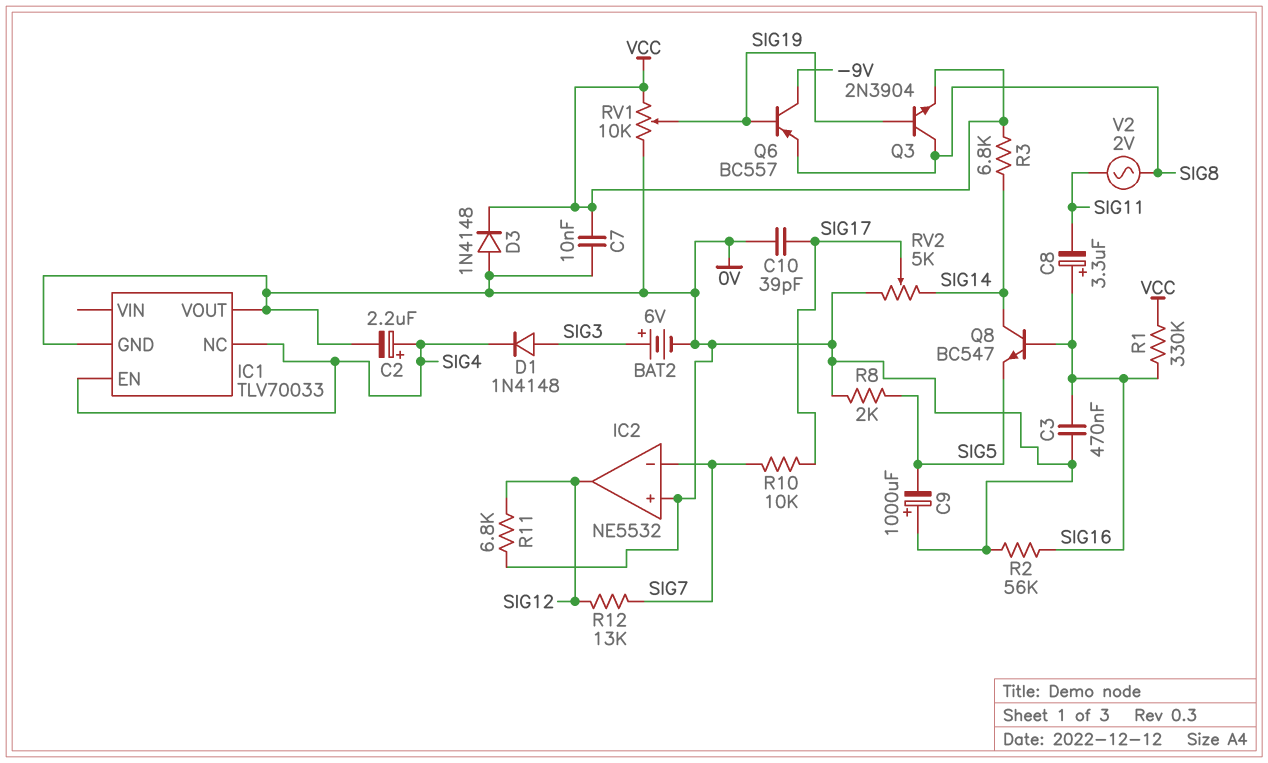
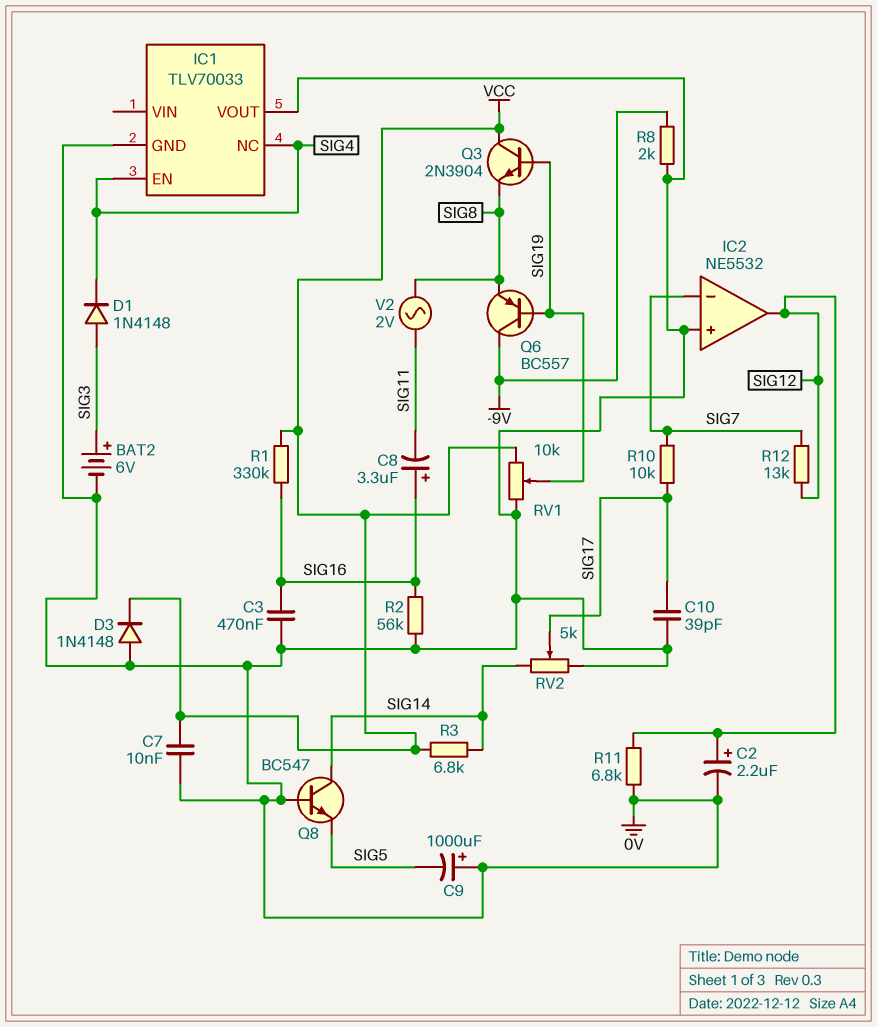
C2: 2.2uF (plus SIG4, minus 0V) -> 2.2uF (plus SIG12, minus 0V)
Q3: NPN 2N3904 (B SIG19, C SIG8, E VCC) -> NPN 2N3904 (B SIG19, C VCC, E SIG8)
Q8: NPN BC547 (B SIG16, C SIG14, E SIG5) -> NPN BC547 (B 0V, C SIG14, E SIG5)
R8: 2k (0V, SIG5) -> 2k (-9V, 0V)

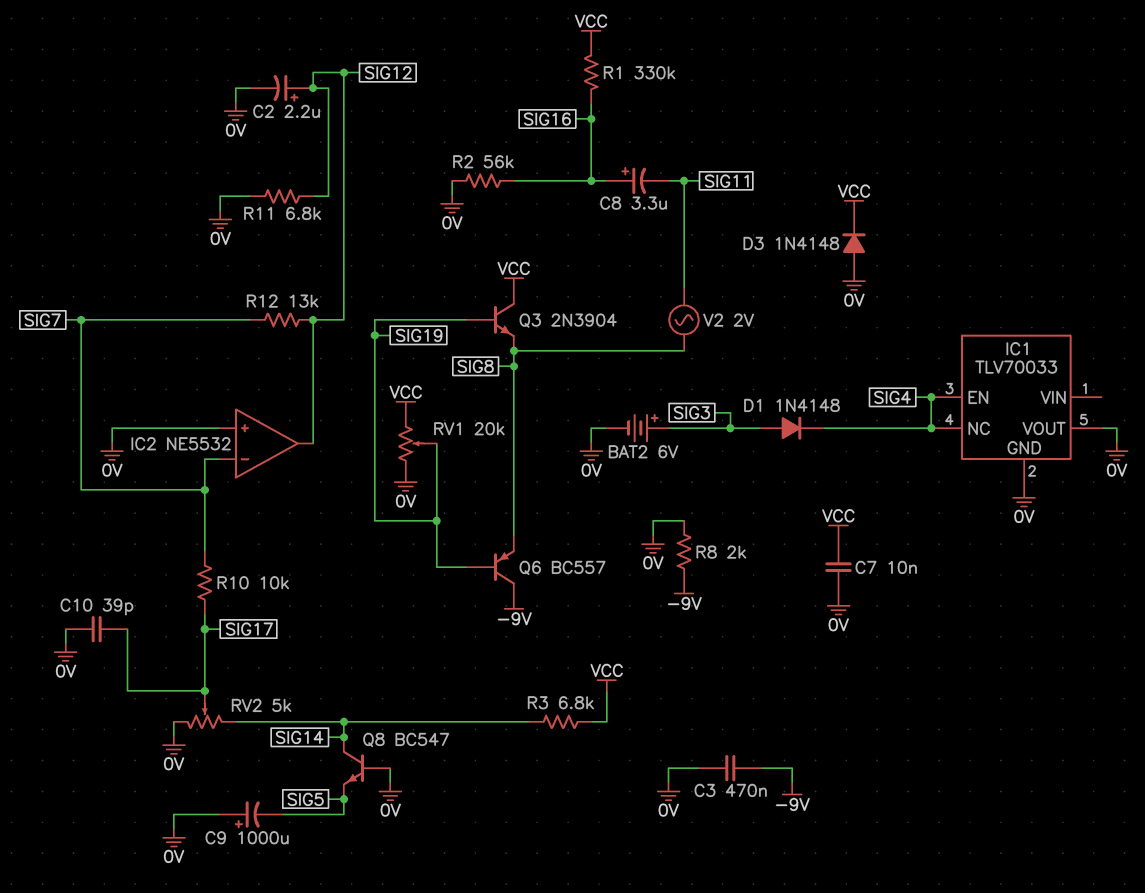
C3: 470nF (0V, SIG16) -> 470nF (-9V, 0V)
RV1: 10k (0V, VCC, wiper SIG19) -> 20k (0V, VCC, wiper SIG19)

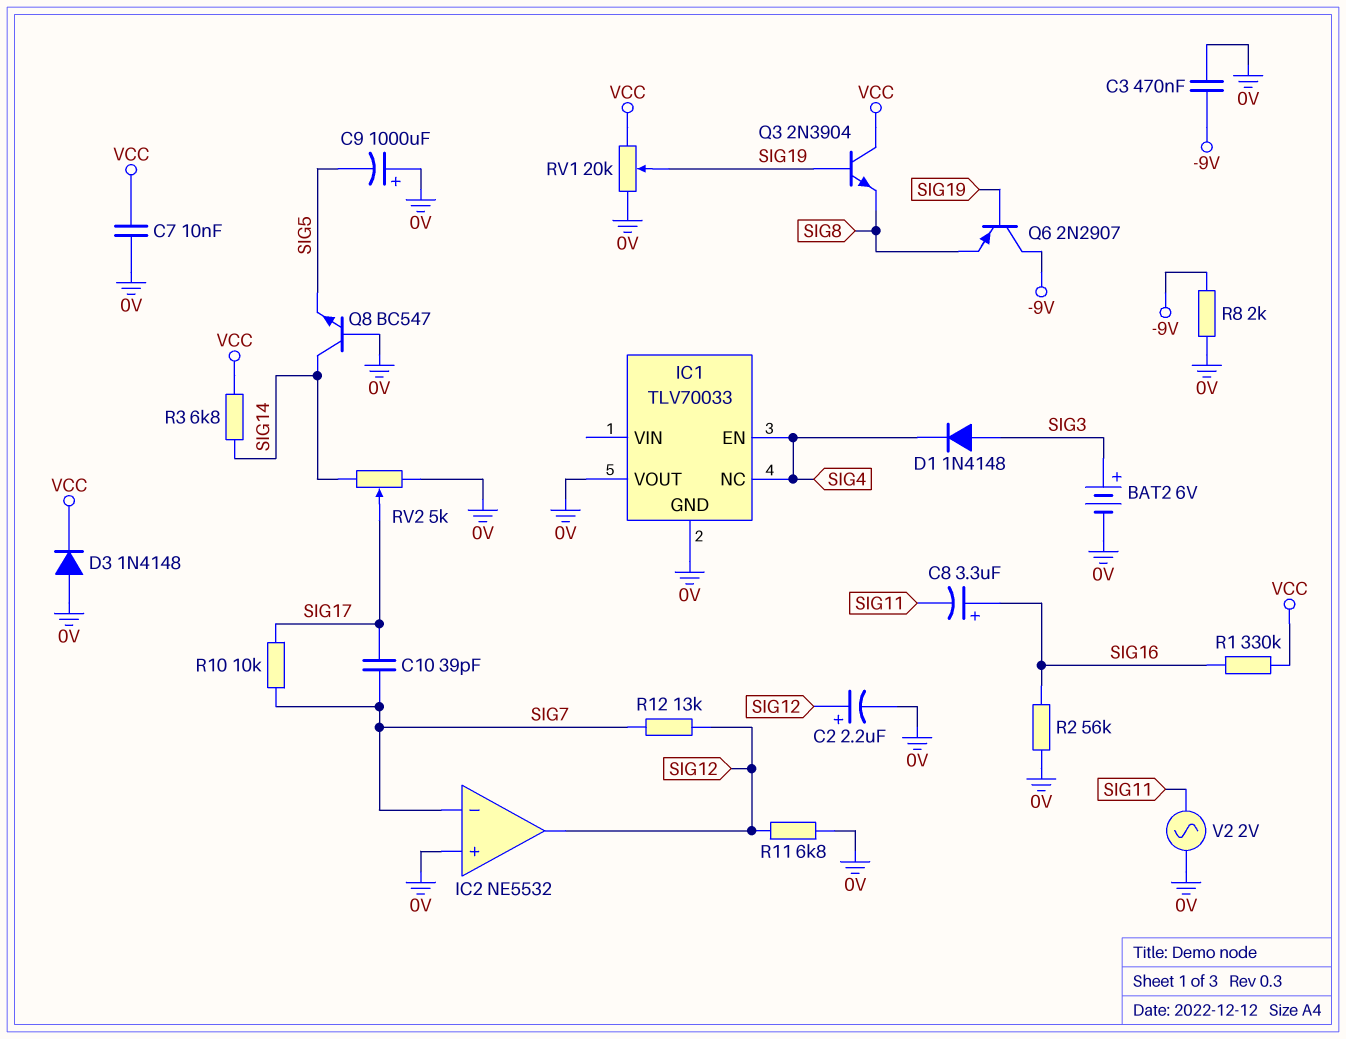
C10: 39pF (0V, SIG17) -> 39pF (SIG7, SIG17)
Q6: PNP BC557 (B SIG19, C -9V, E SIG8) -> PNP 2N2907 (B SIG19, C -9V, E SIG8)
V2: AC 2V (SIG8, SIG11) -> AC 2V (0V, SIG11)

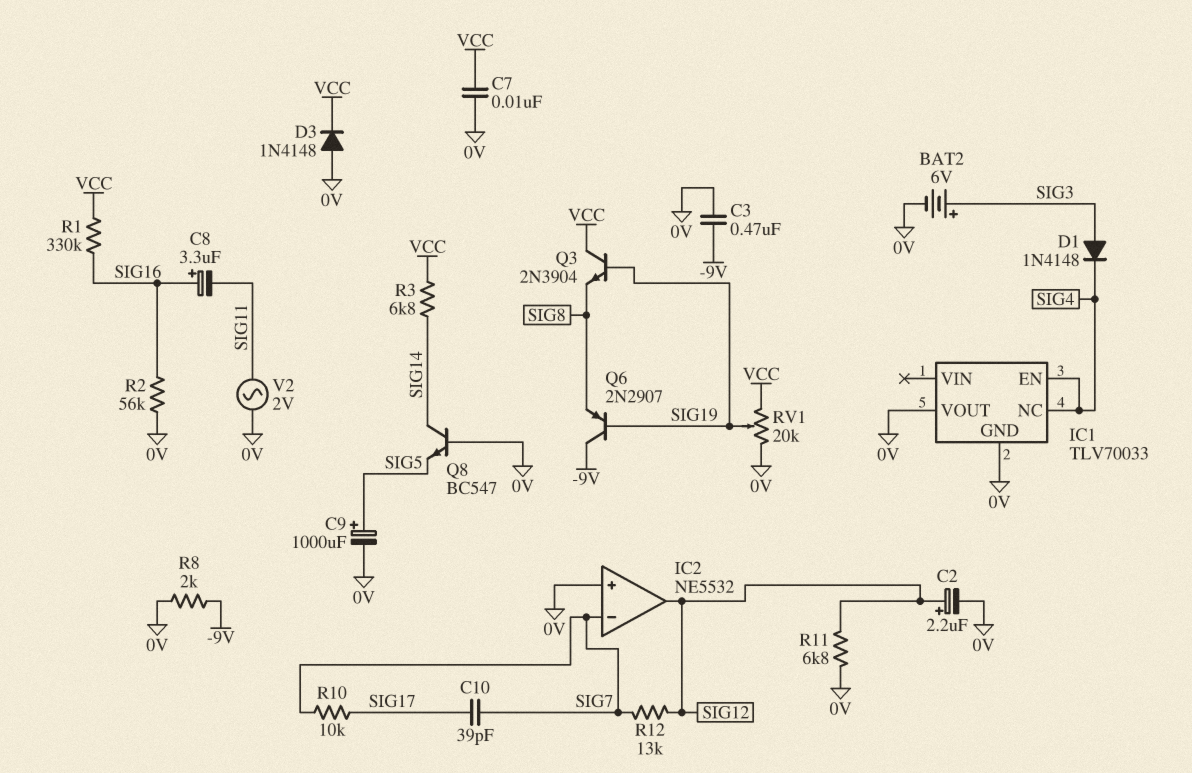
C9: 1000uF (plus 0V, minus SIG5) -> 1000uF (plus SIG5, minus 0V)
RV2: 5k (0V, SIG14, wiper SIG17) -> none

